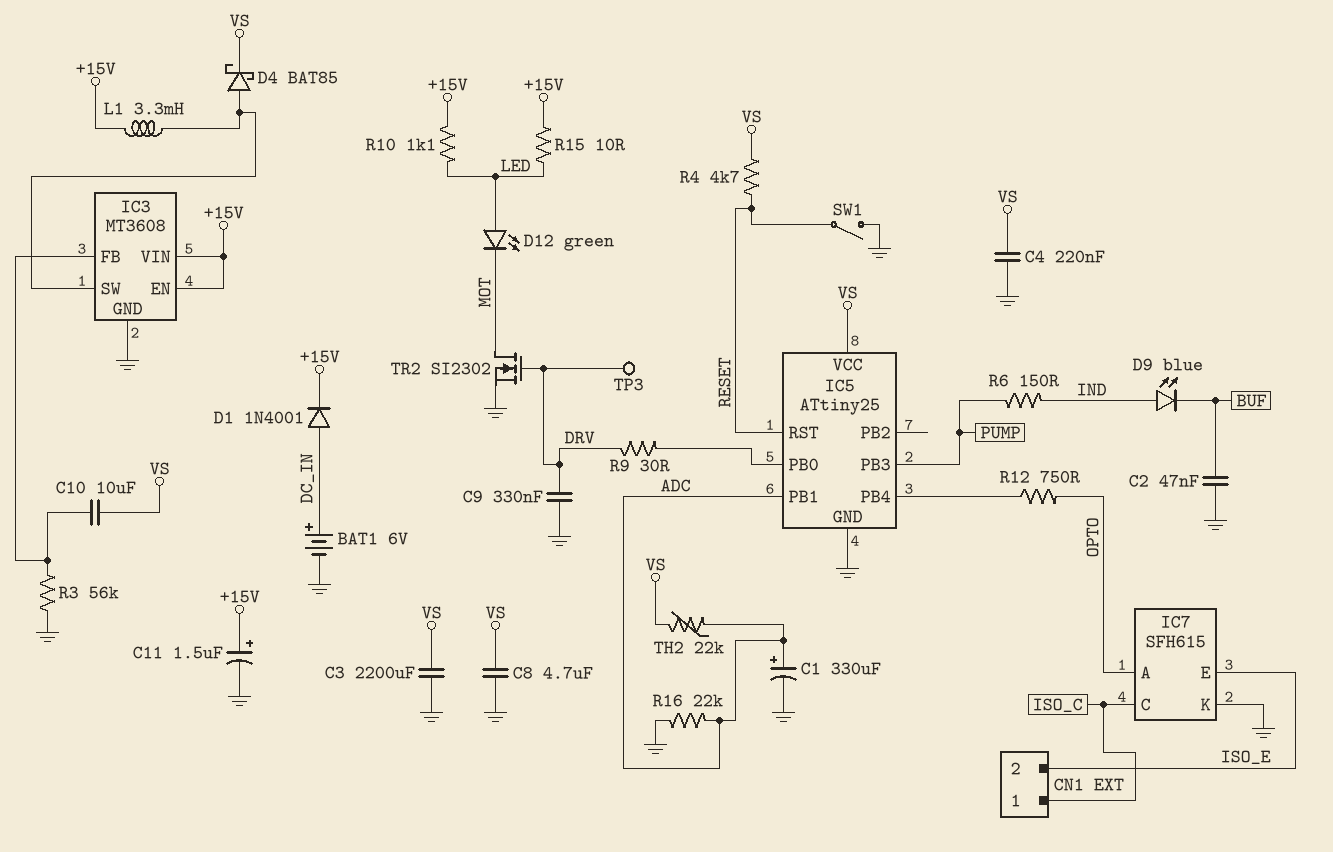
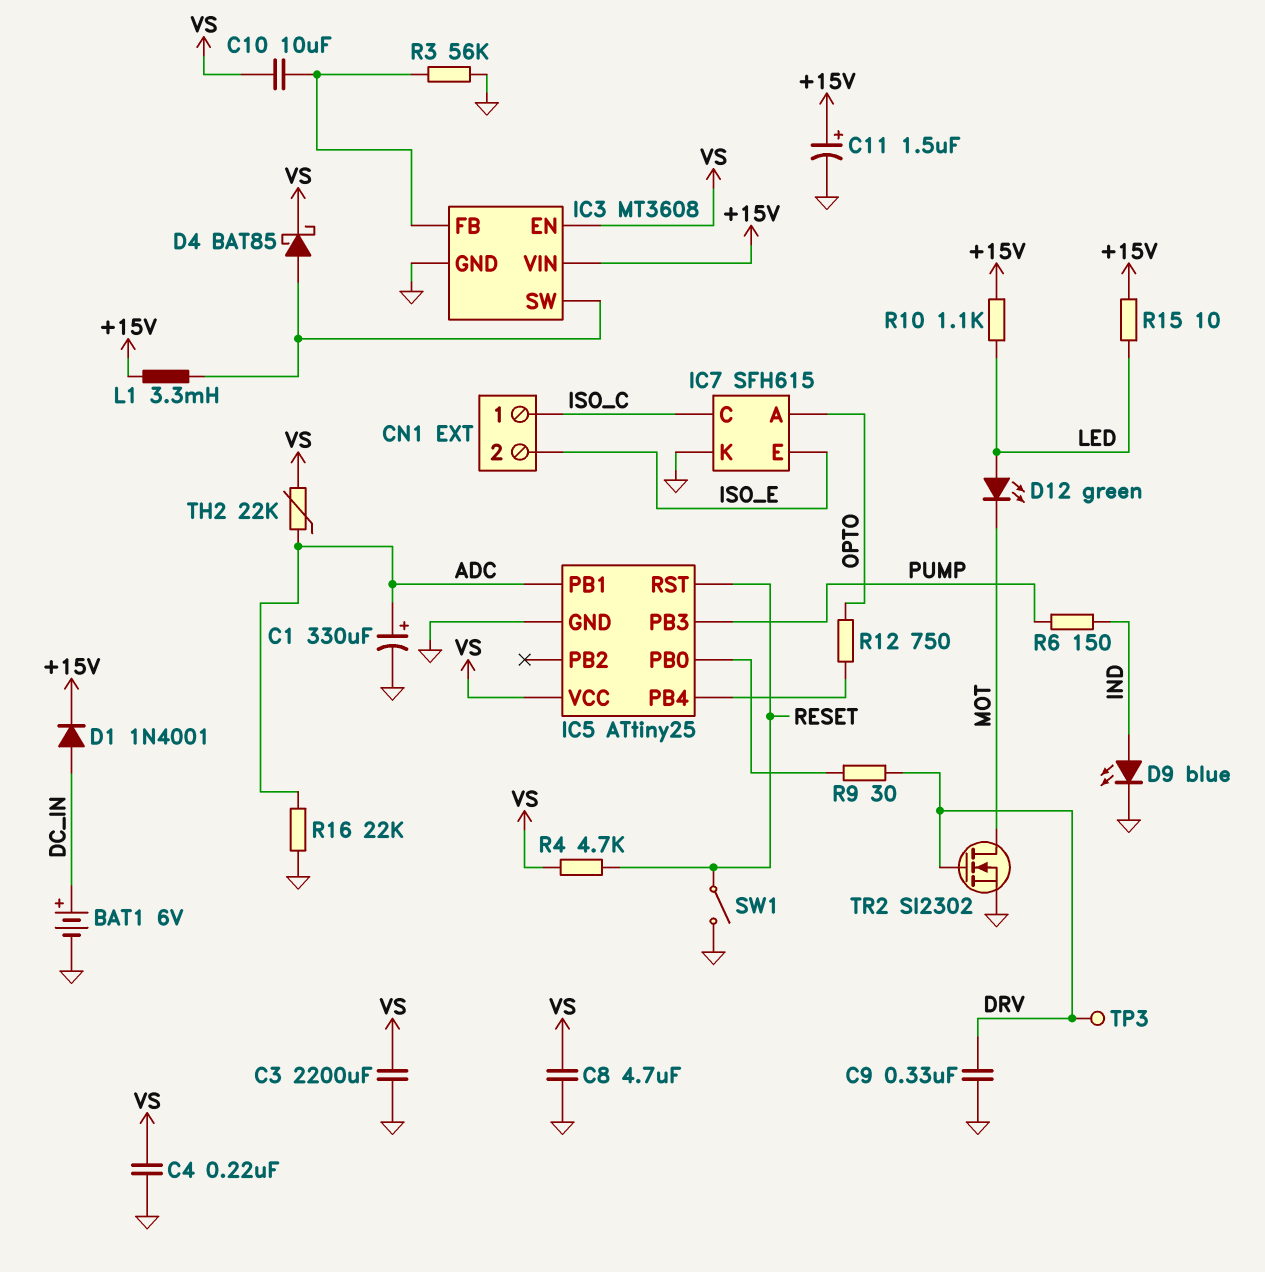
C2: 47nF (BUF, GND) -> none
D9: LED blue (A IND, K BUF) -> LED blue (A IND, K GND)
IC3 pin EN: +15V -> VS

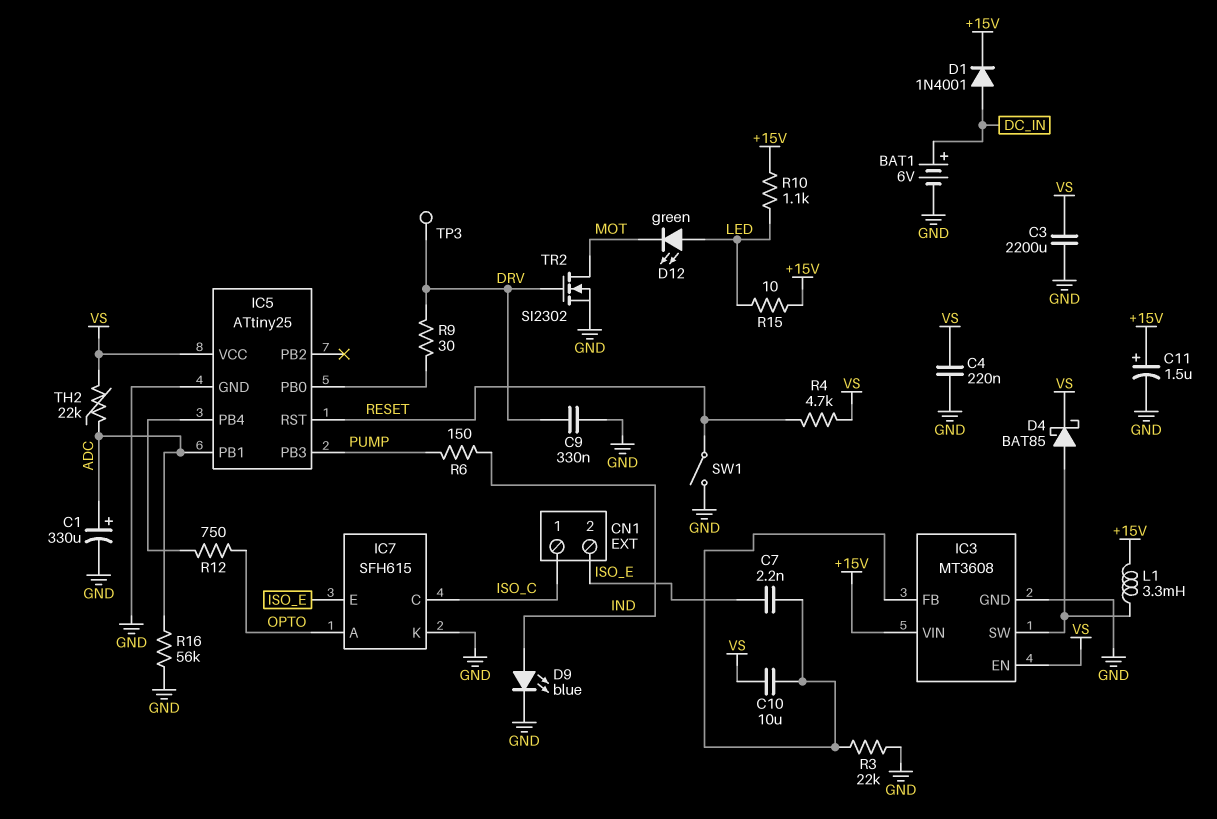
C7: none -> 2.2nF (IC3/FB, ISO_E)
C8: 4.7uF (GND, VS) -> none
R3: 56k (GND, IC3/FB) -> 22k (GND, IC3/FB)
R16: 22k (ADC, GND) -> 56k (ADC, GND)

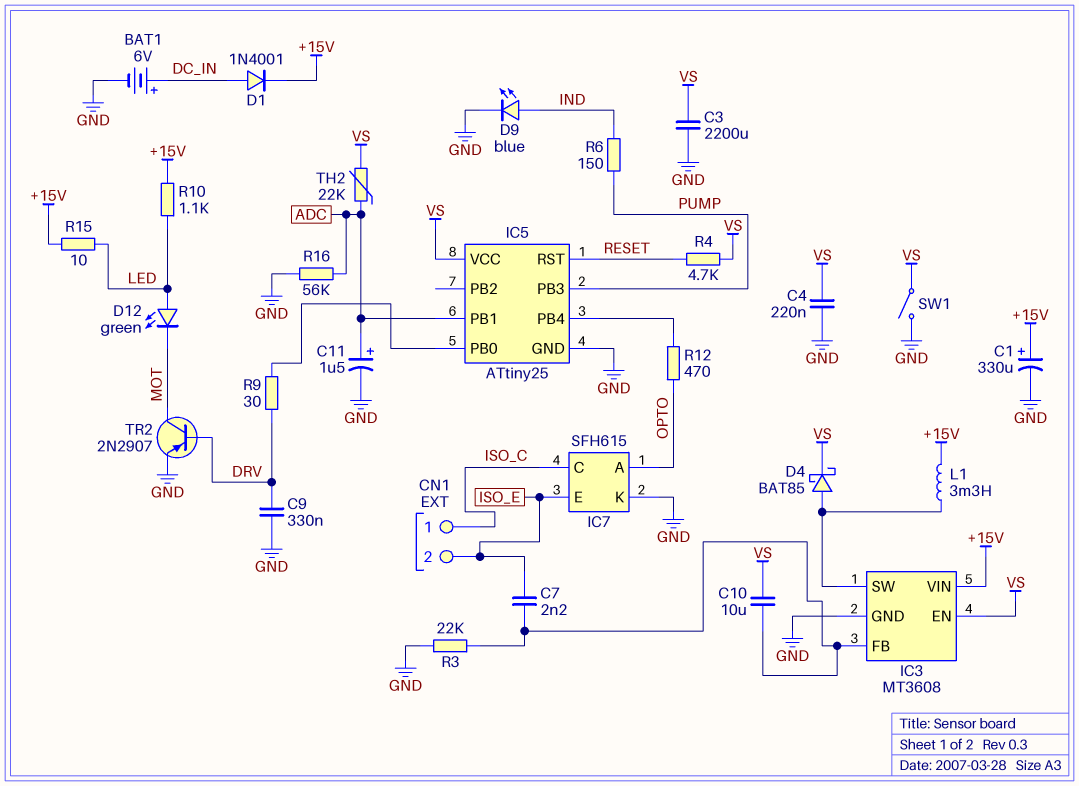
C1: 330uF (plus ADC, minus GND) -> 330uF (plus +15V, minus GND)
C11: 1.5uF (plus +15V, minus GND) -> 1.5uF (plus ADC, minus GND)
R12: 750 (IC5/PB4, OPTO) -> 470 (IC5/PB4, OPTO)
SW1: switch (GND, RESET) -> switch (GND, VS)
TP3: test point (DRV) -> none
TR2: NMOS SI2302 (G DRV, D MOT, S GND) -> PNP 2N2907 (B DRV, C MOT, E GND)

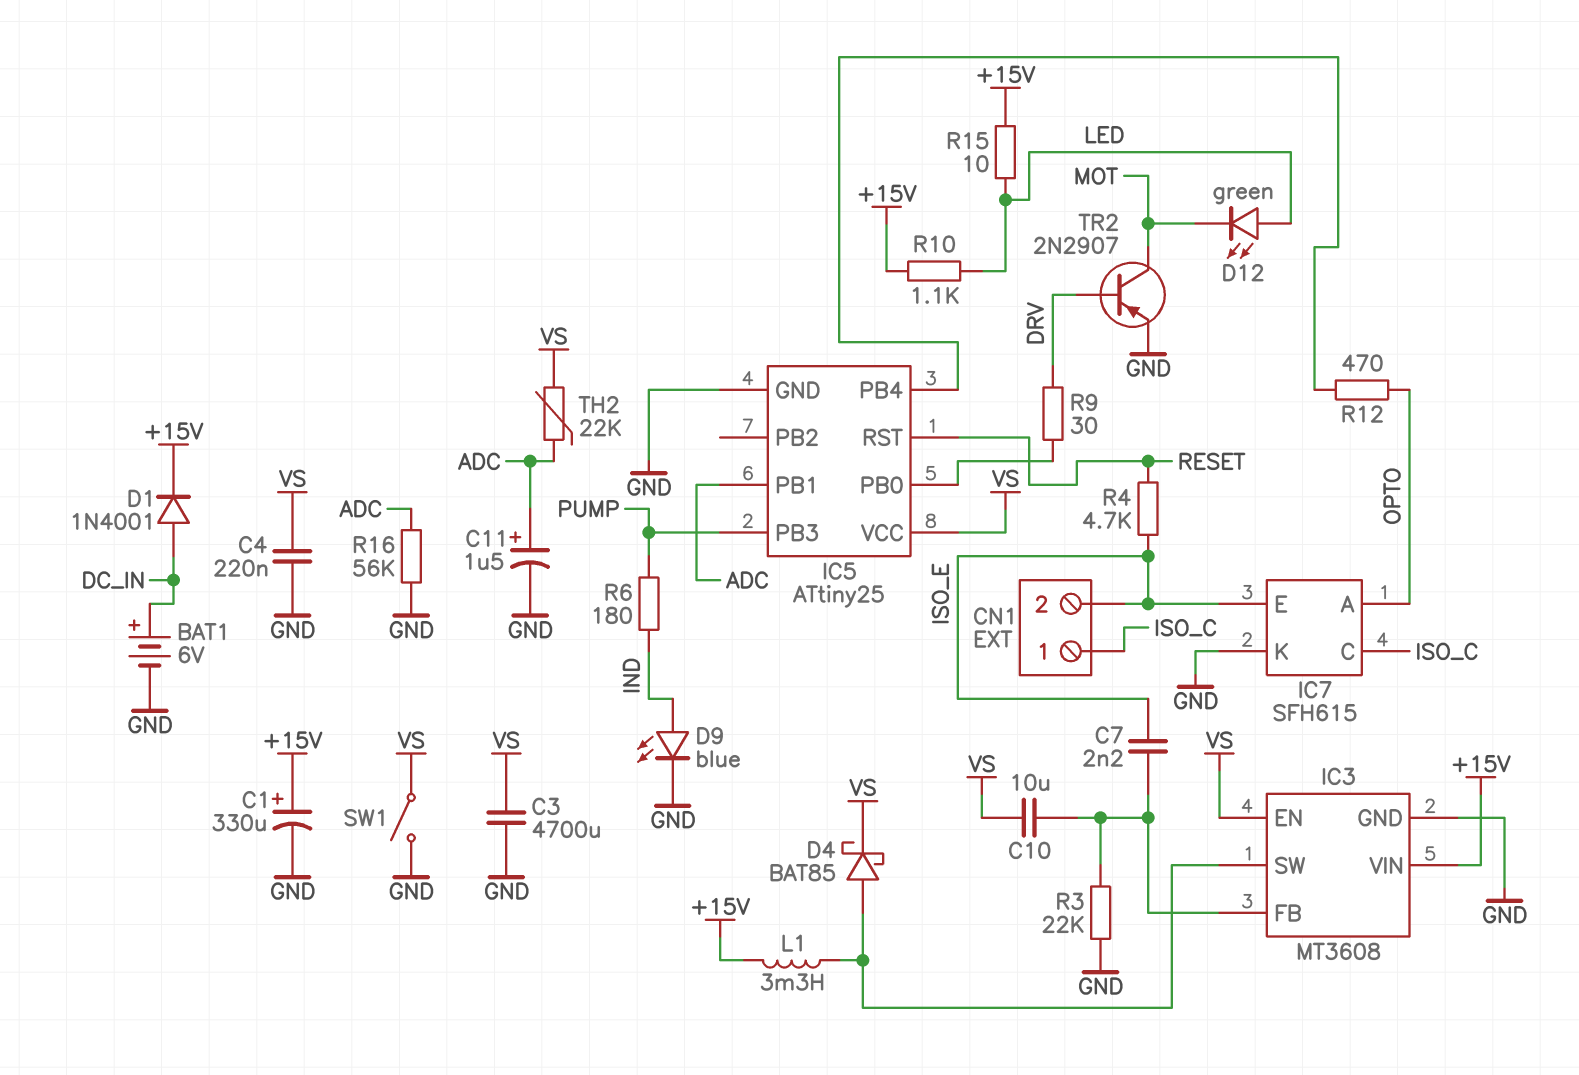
C3: 2200uF (GND, VS) -> 4700uF (GND, VS)
C9: 330nF (DRV, GND) -> none
R4: 4.7k (RESET, VS) -> 4.7k (ISO_E, RESET)
R6: 150 (IND, PUMP) -> 180 (IND, PUMP)

